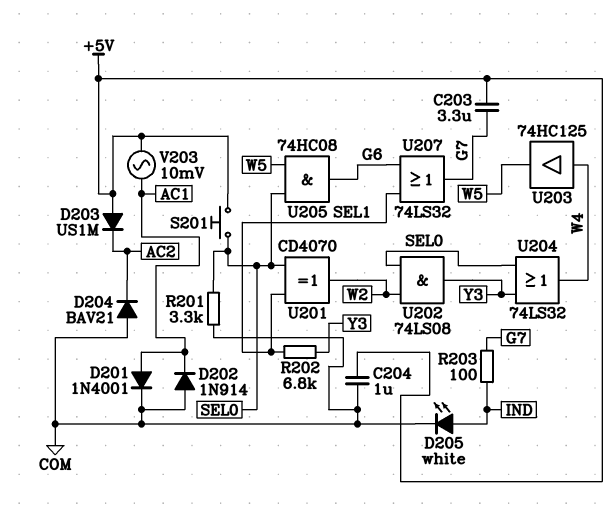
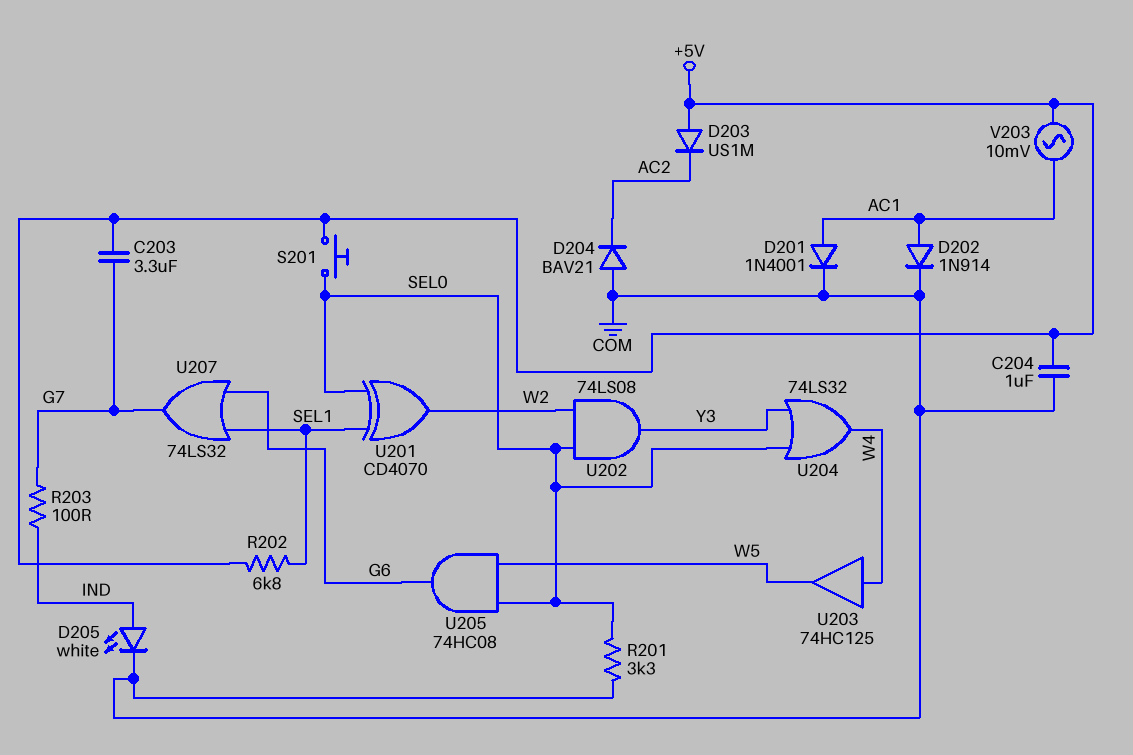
D202: diode 1N914 (A COM, K AC1) -> diode 1N914 (A AC1, K COM)
R202: 6.8k (SEL1, Y3) -> 6.8k (+5V, SEL1)

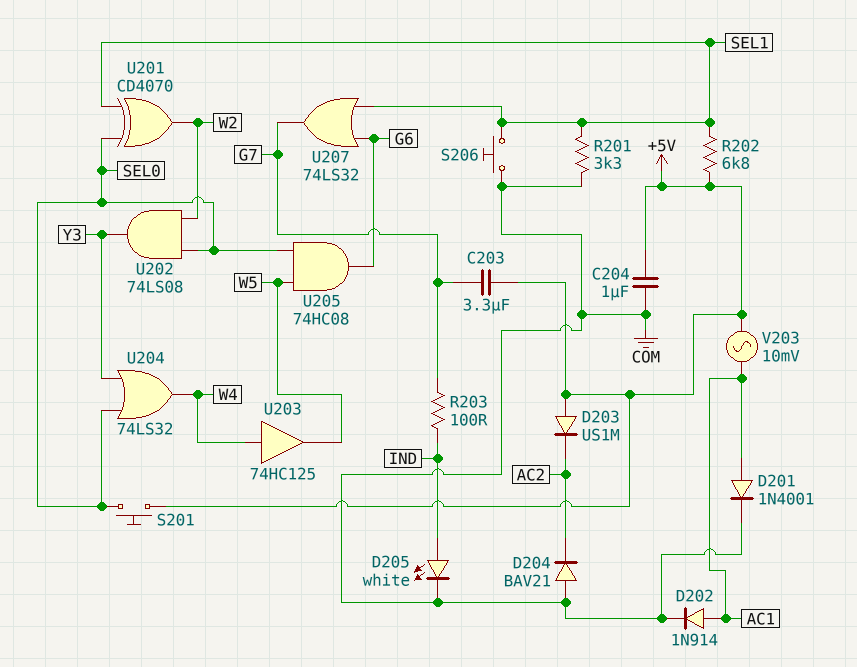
R201: 3.3k (COM, SEL0) -> 3.3k (COM, SEL1)
S206: none -> button (COM, SEL1)

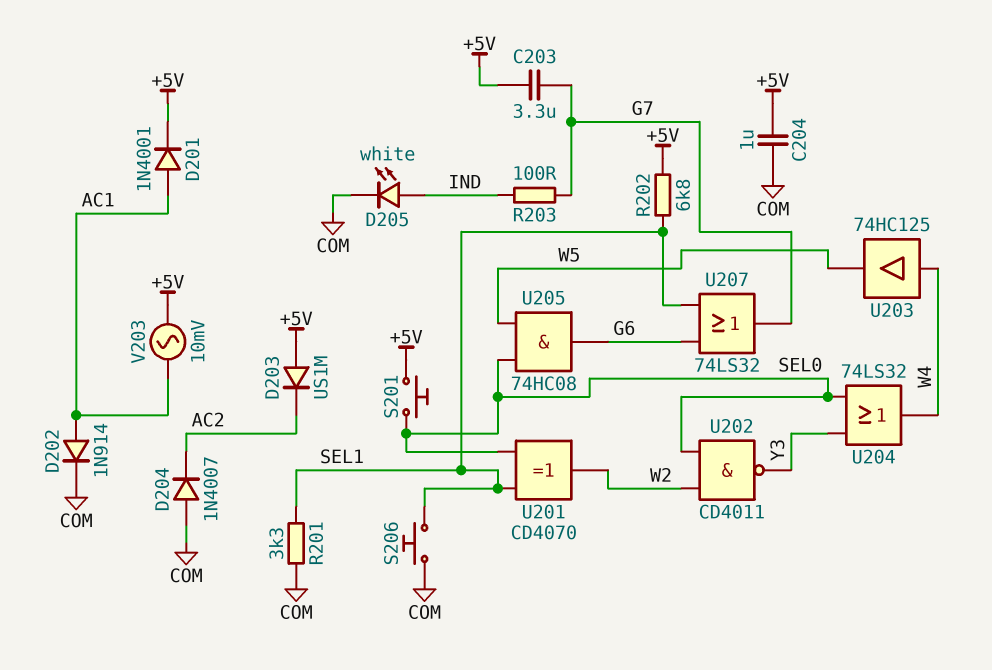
D201: diode 1N4001 (A AC1, K COM) -> diode 1N4001 (A AC1, K +5V)
D204: diode BAV21 (A COM, K AC2) -> diode 1N4007 (A COM, K AC2)
U202: AND 74LS08 (in SEL0, in W2, out Y3) -> NAND CD4011 (in SEL0, in W2, out Y3)

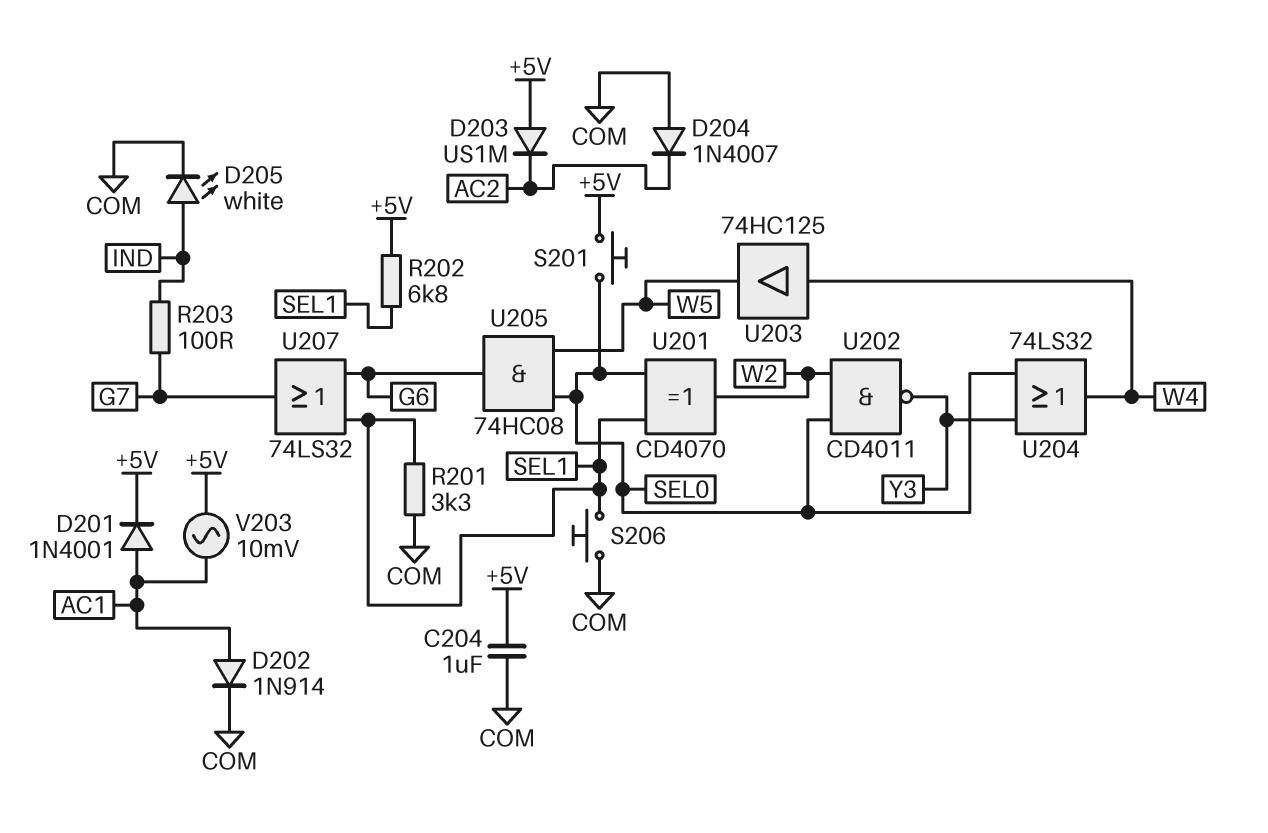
C203: 3.3uF (+5V, G7) -> none

